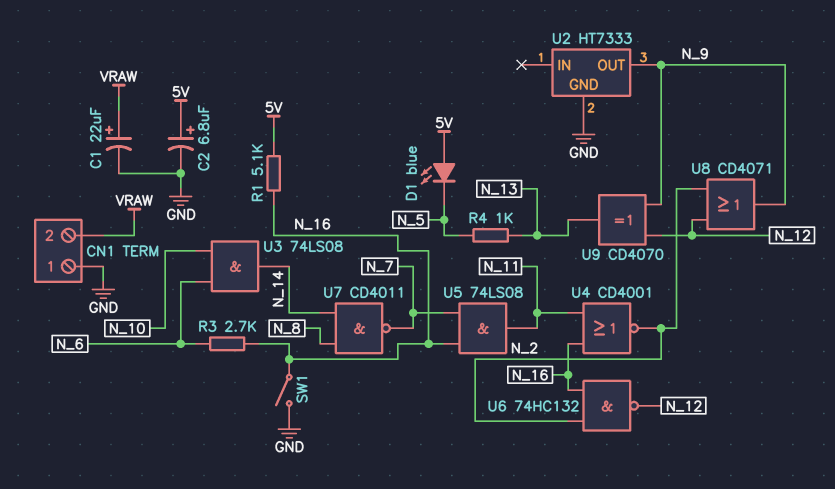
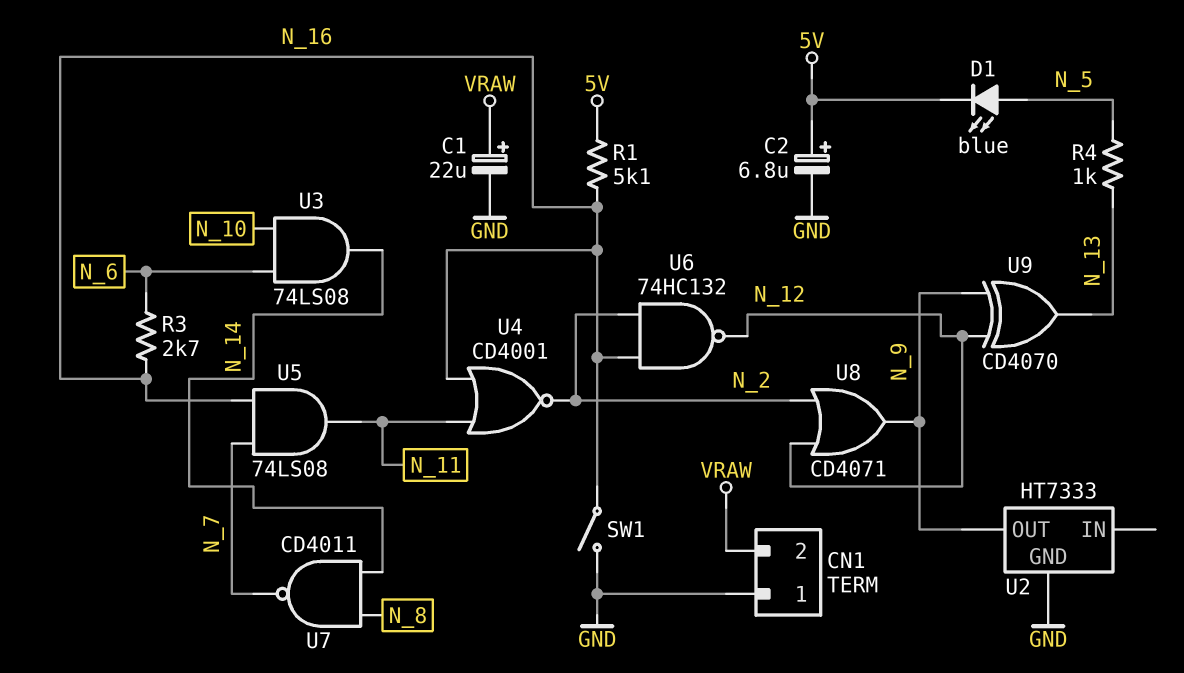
D1: LED blue (A 5V, K N_5) -> LED blue (A N_5, K 5V)

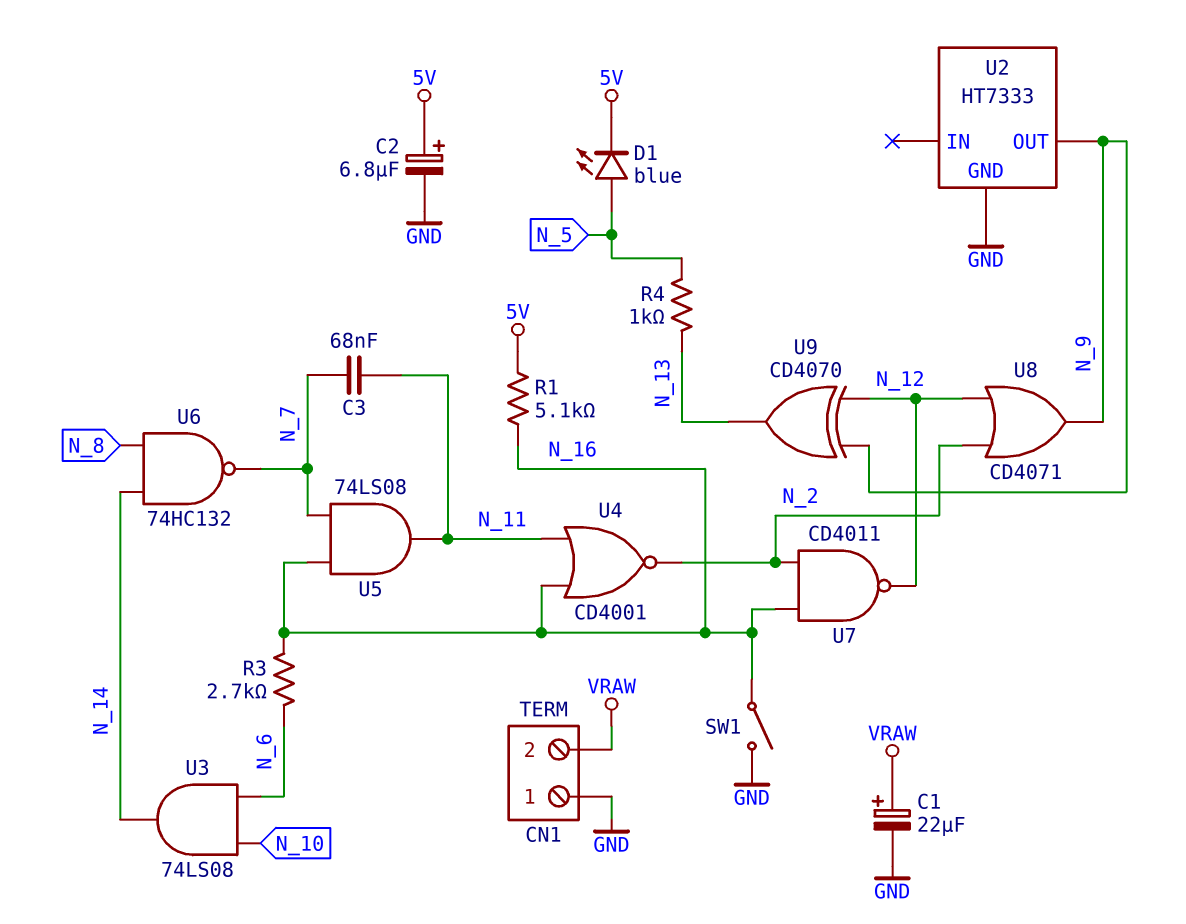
C3: none -> 68nF (N_7, N_11)
U6: NAND 74HC132 (in N_2, in N_16, out N_12) -> NAND 74HC132 (in N_8, in N_14, out N_7)
U7: NAND CD4011 (in N_8, in N_14, out N_7) -> NAND CD4011 (in N_2, in N_16, out N_12)

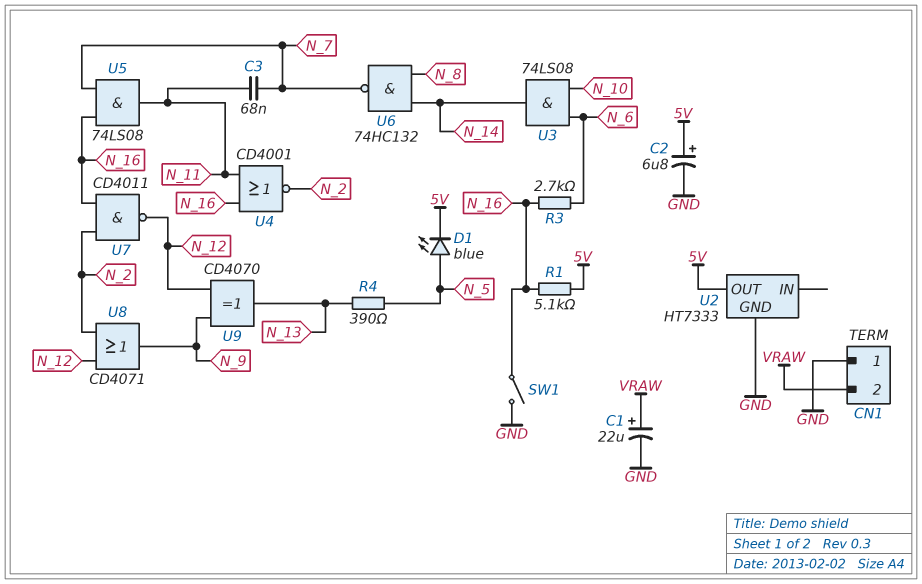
R4: 1k (N_5, N_13) -> 390 (N_5, N_13)
U2 pin OUT: N_9 -> 5V

